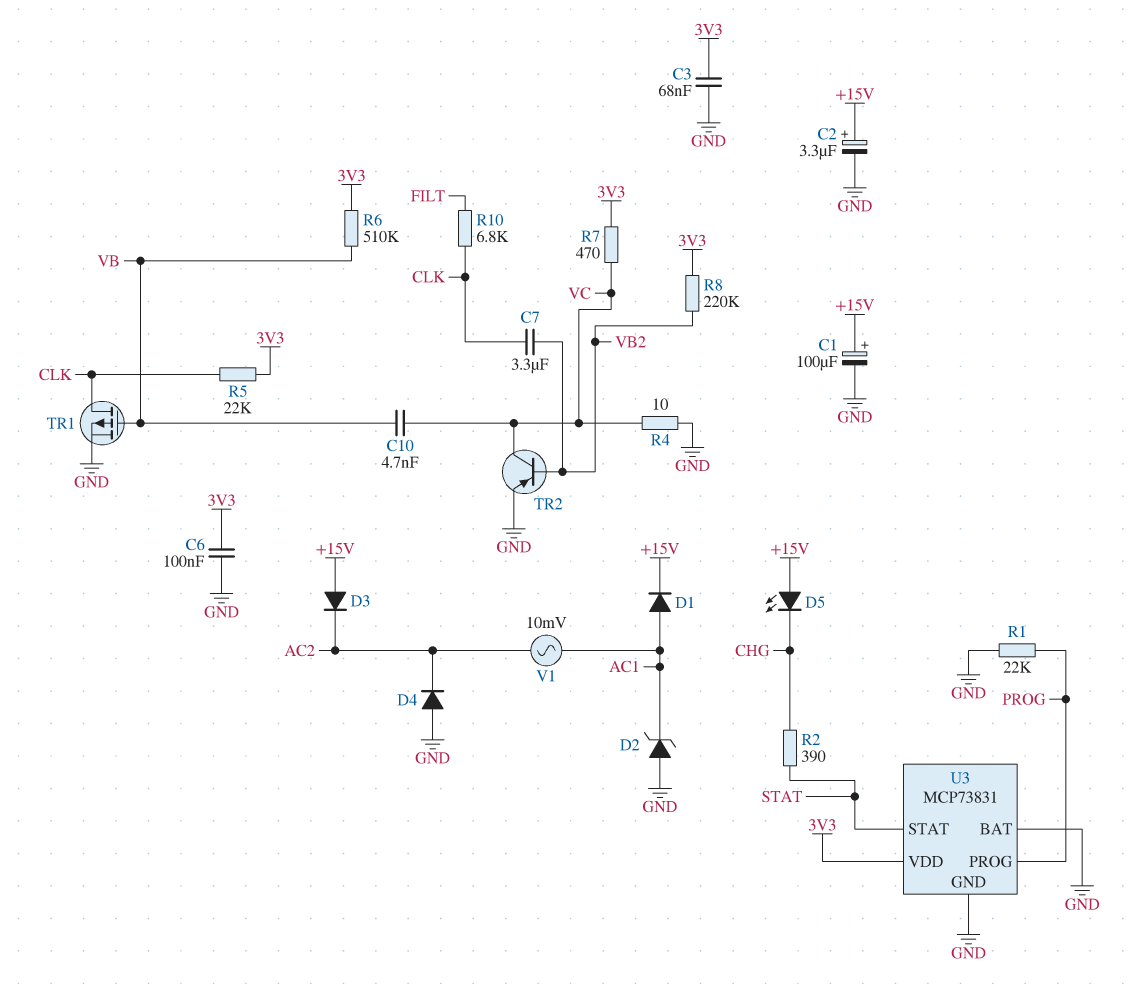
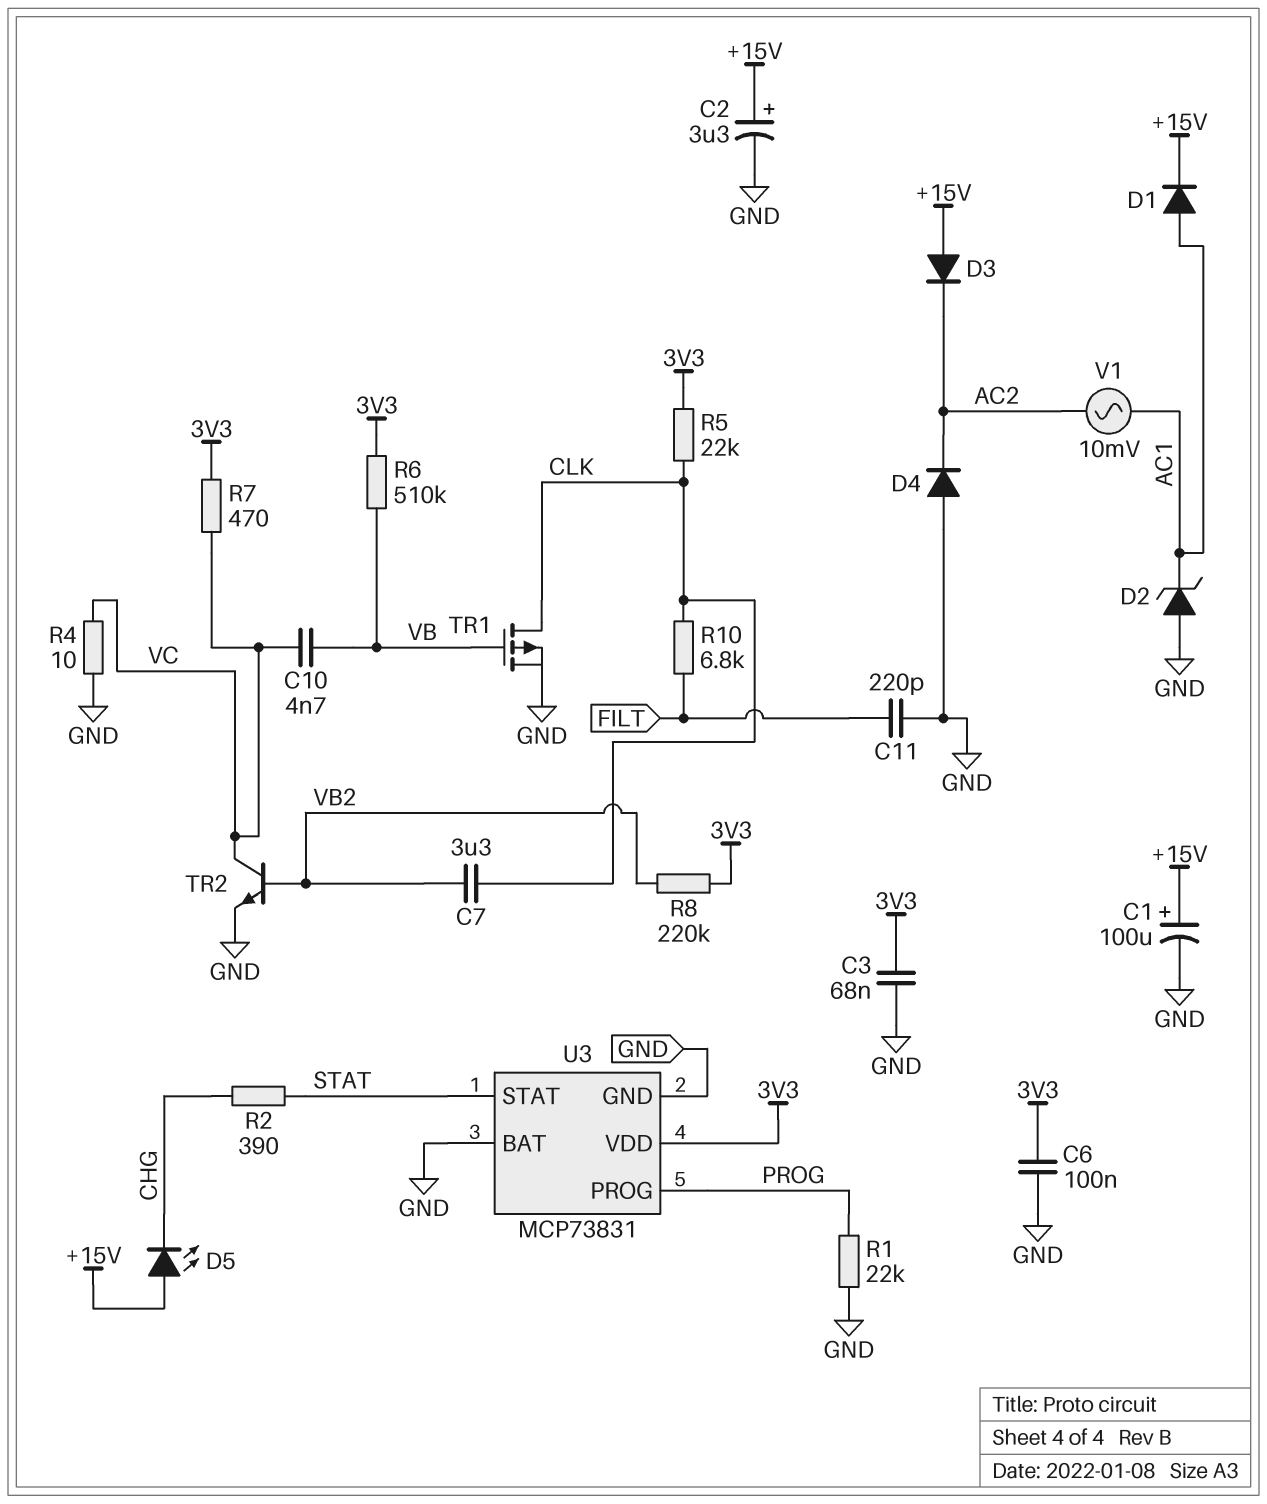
C11: none -> 220pF (FILT, GND)
TR2: PNP (B VB2, C VC, E GND) -> NPN (B VB2, C VC, E GND)

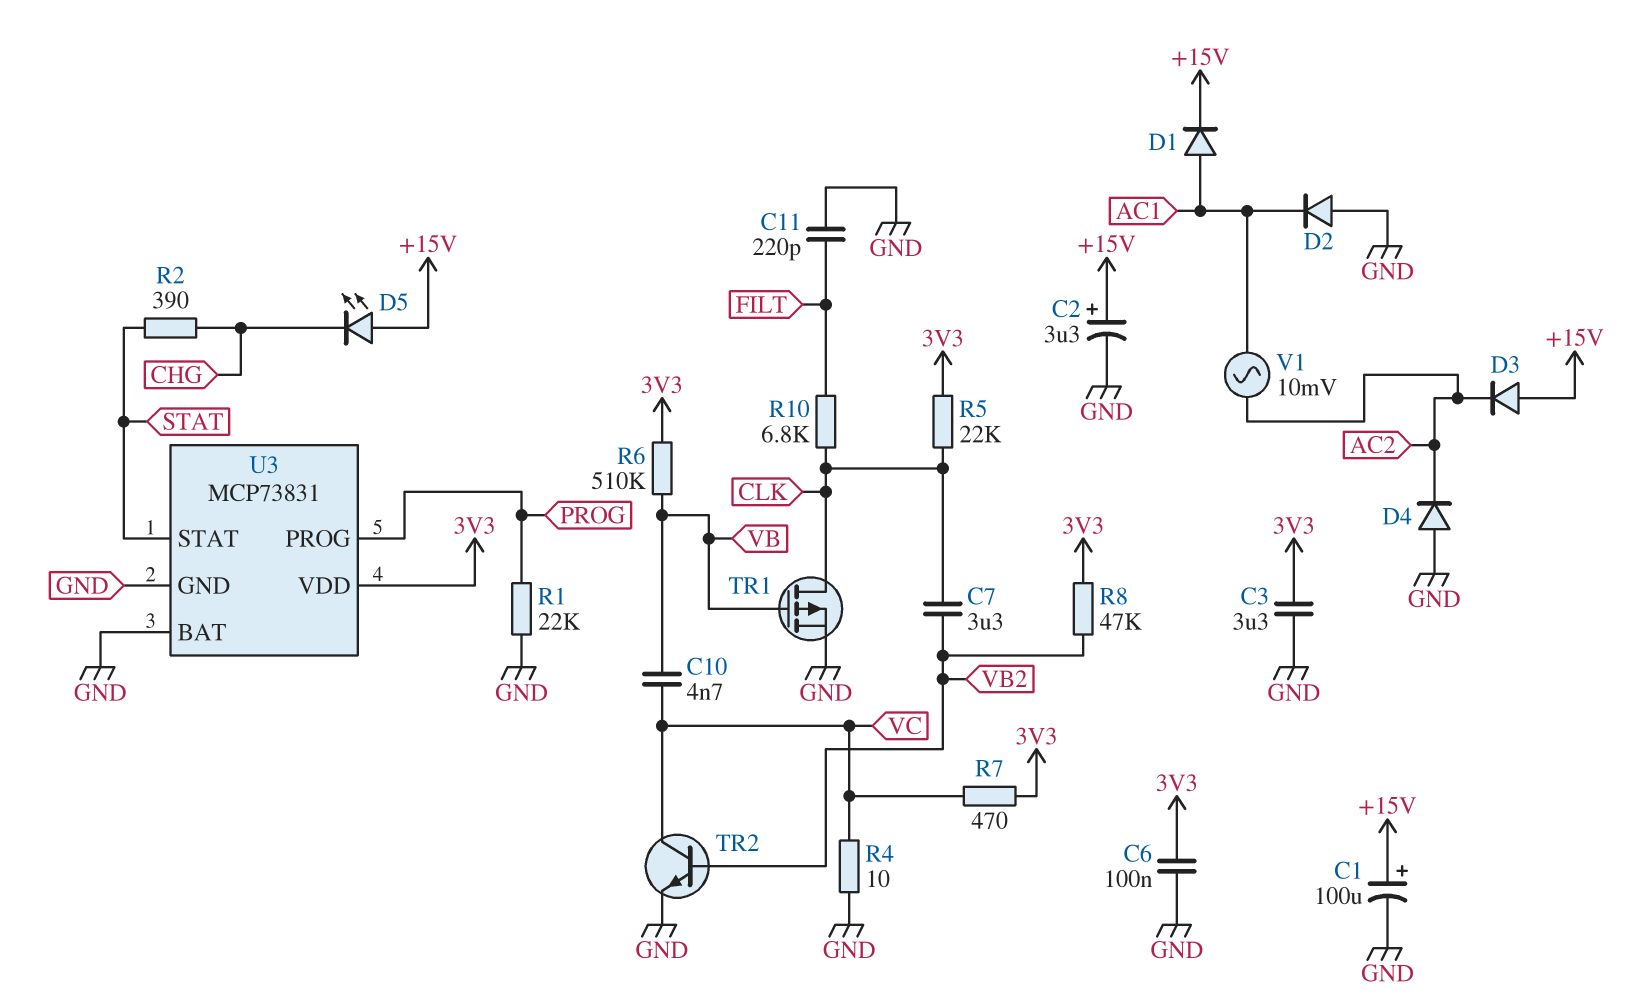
C3: 68nF (3V3, GND) -> 3.3uF (3V3, GND)
D2: zener (A GND, K AC1) -> diode (A GND, K AC1)
R8: 220k (3V3, VB2) -> 47k (3V3, VB2)

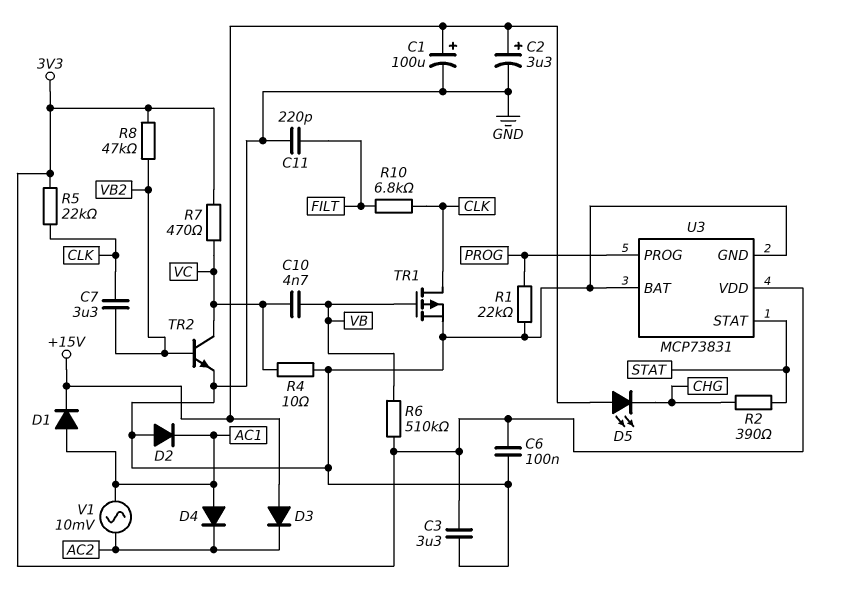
D4: diode (A GND, K AC2) -> diode (A AC1, K AC2)

